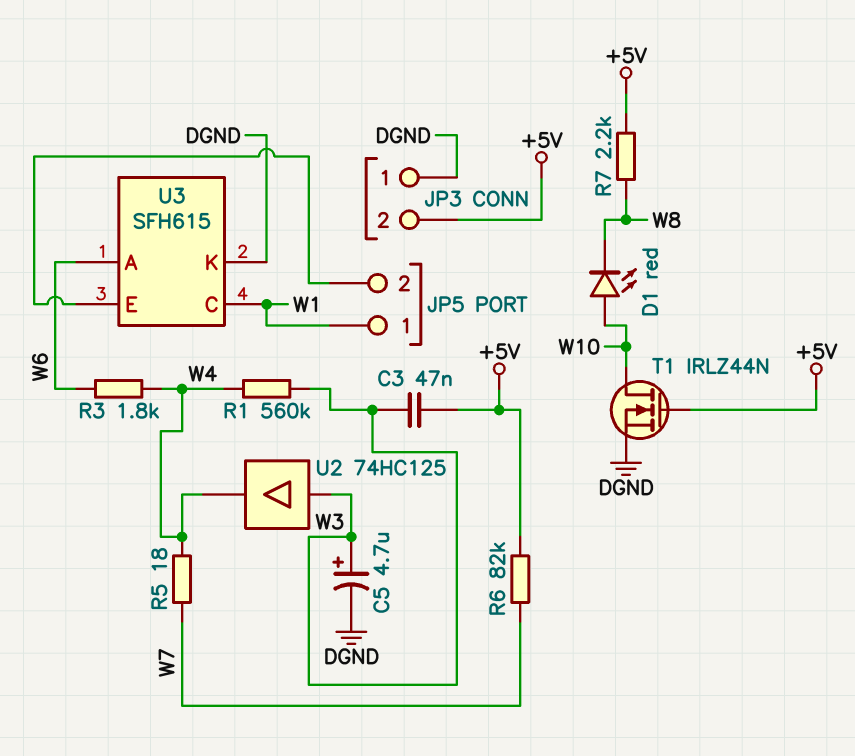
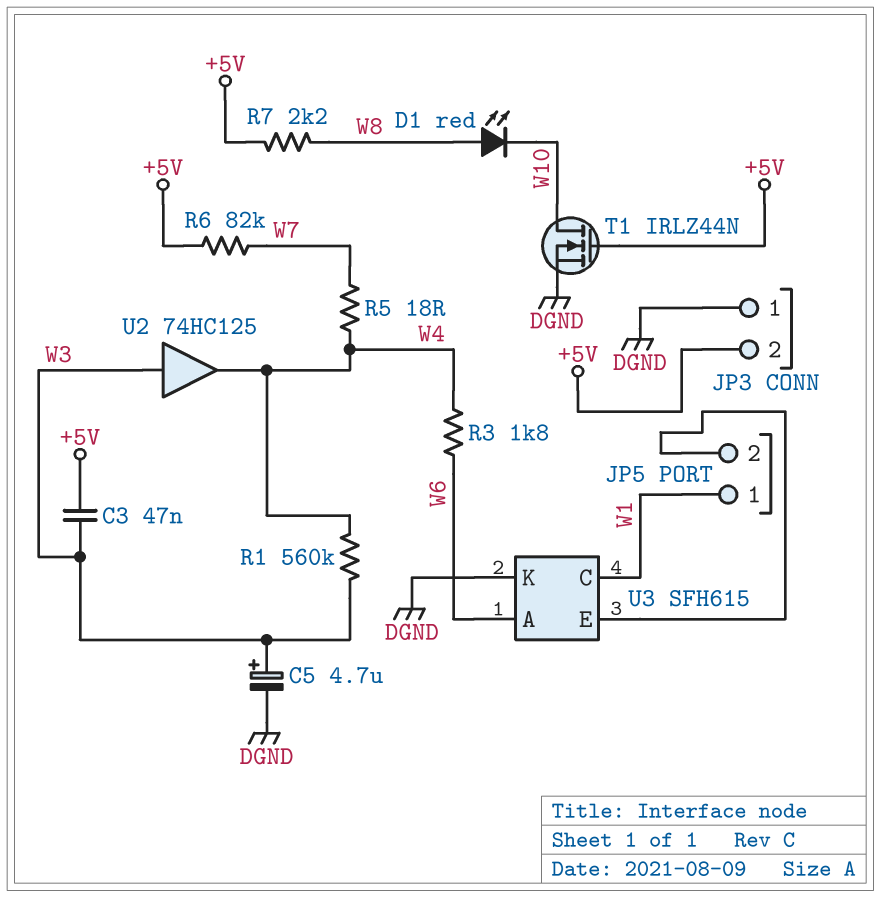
D1: LED red (A W10, K W8) -> LED red (A W8, K W10)

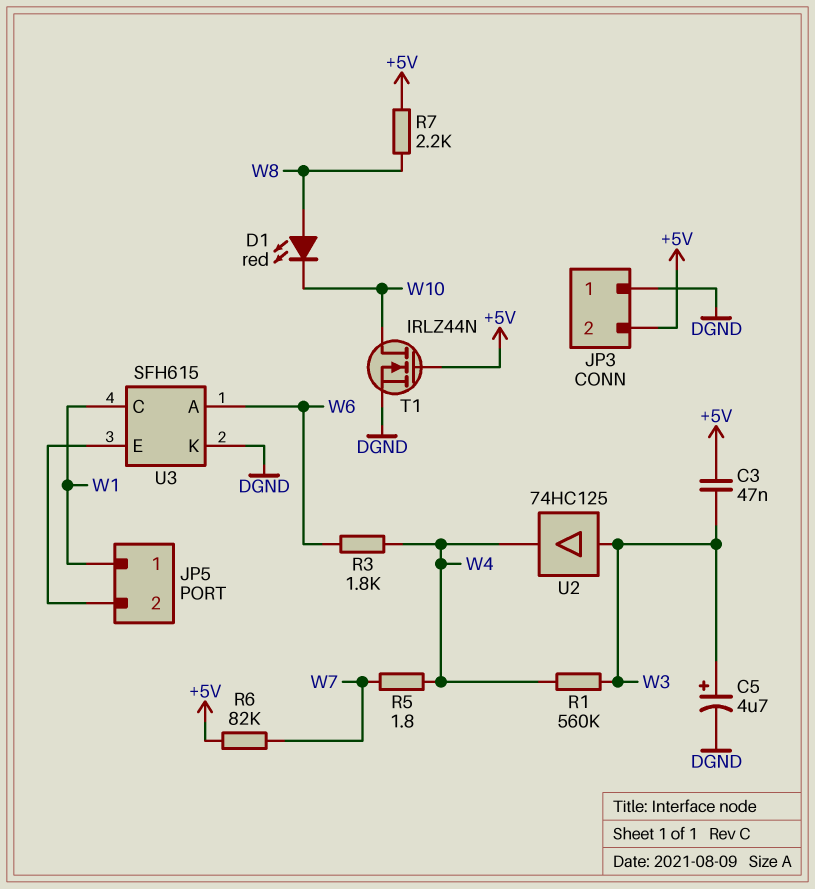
R5: 18 (W4, W7) -> 1.8 (W4, W7)

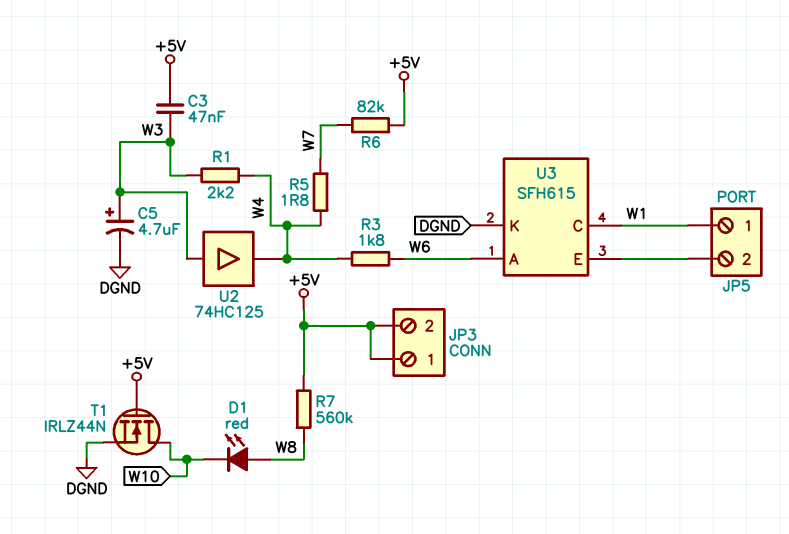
JP3 pin 1: DGND -> +5V
R1: 560k (W3, W4) -> 2.2k (W3, W4)
R7: 2.2k (+5V, W8) -> 560k (+5V, W8)

